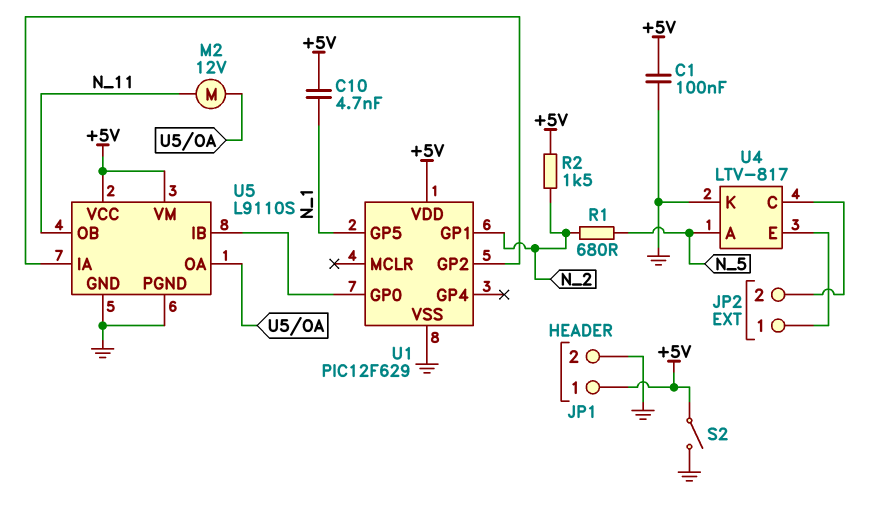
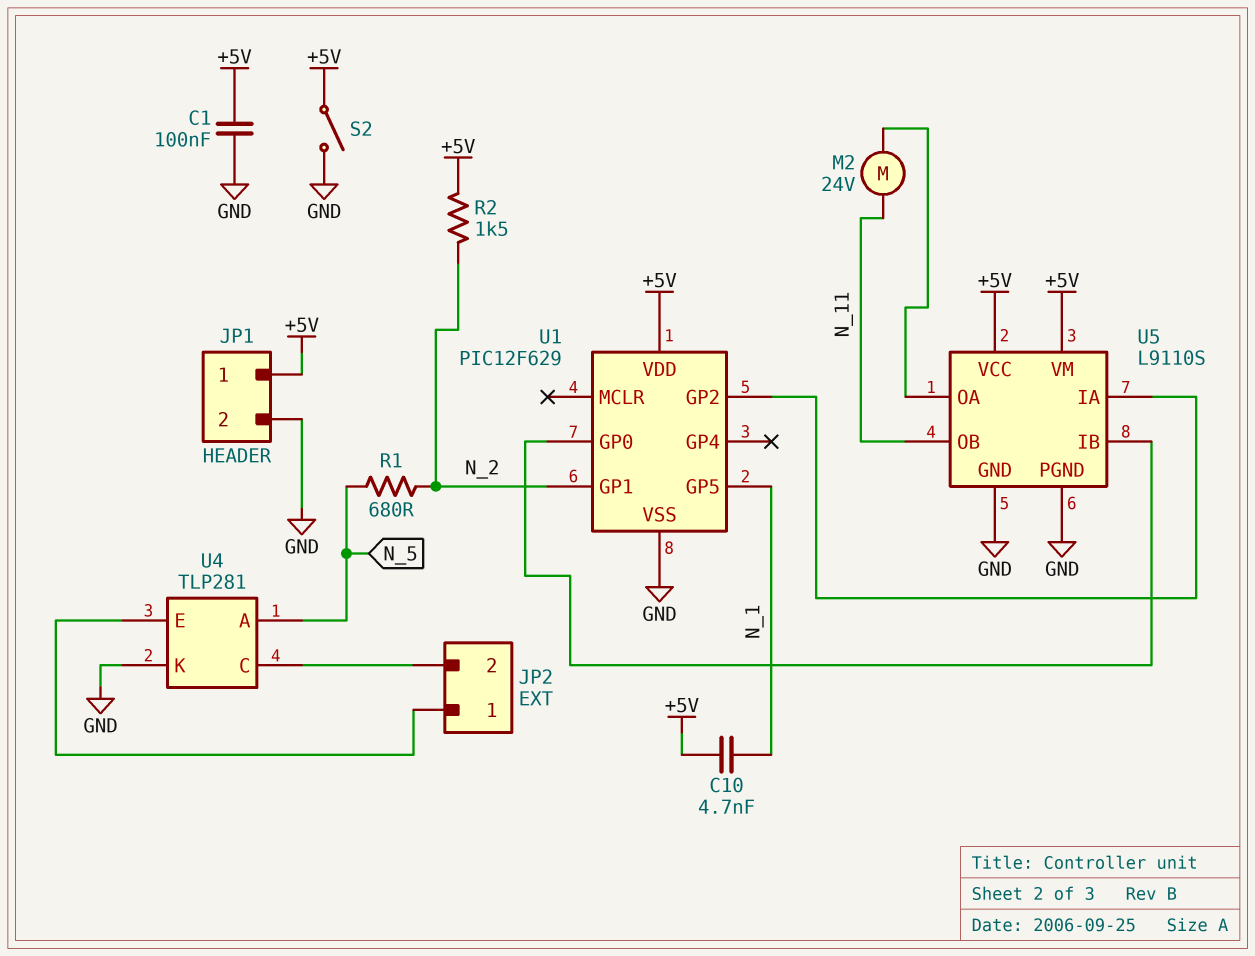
M2: motor 12V (N_11, U5/OA) -> motor 24V (N_11, U5/OA)
U4: LTV-817 -> TLP281

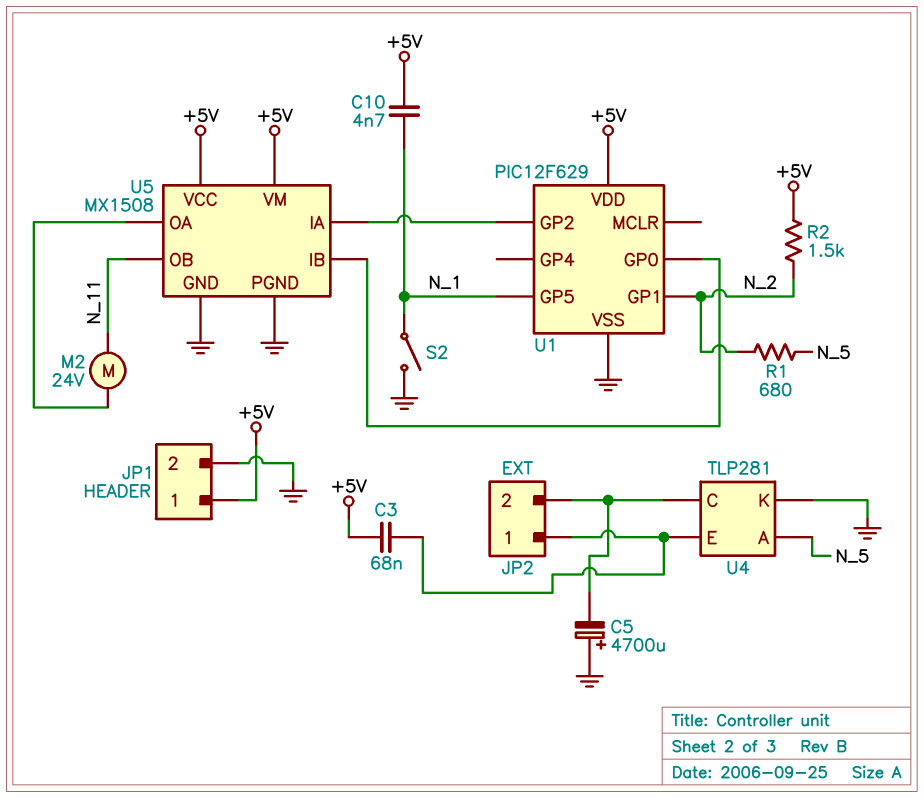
C1: 100nF (+5V, GND) -> none
C3: none -> 68nF (+5V, JP2/1)
C5: none -> 4700uF (plus GND, minus JP2/2)
S2: switch (+5V, GND) -> switch (GND, N_1)
U5: L9110S -> MX1508

